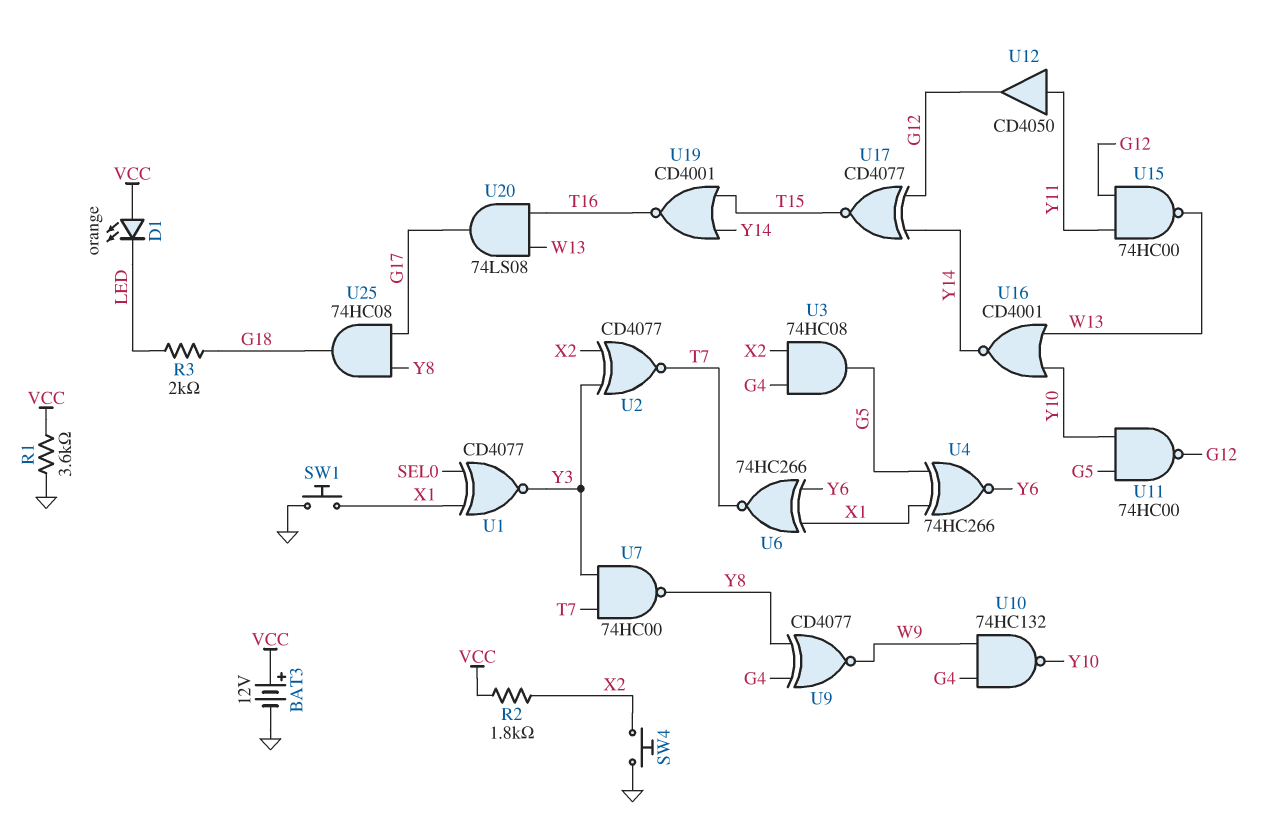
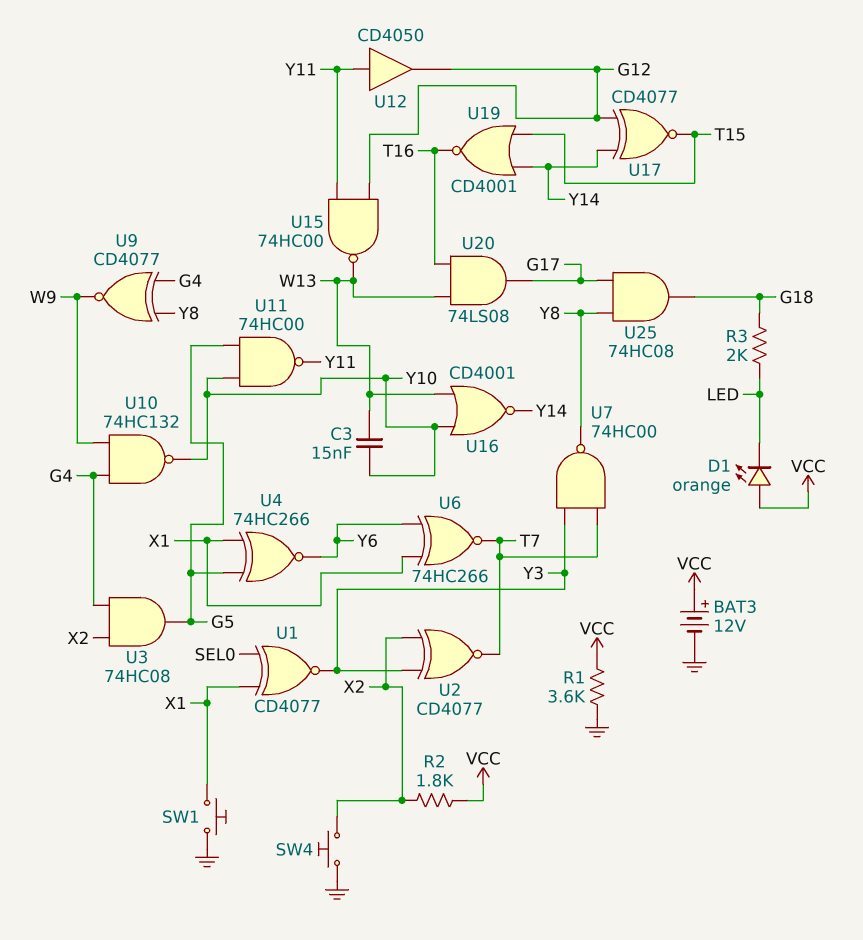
C3: none -> 15nF (W13, Y10)
U11: NAND 74HC00 (in G5, in Y10, out G12) -> NAND 74HC00 (in G5, in Y10, out Y11)

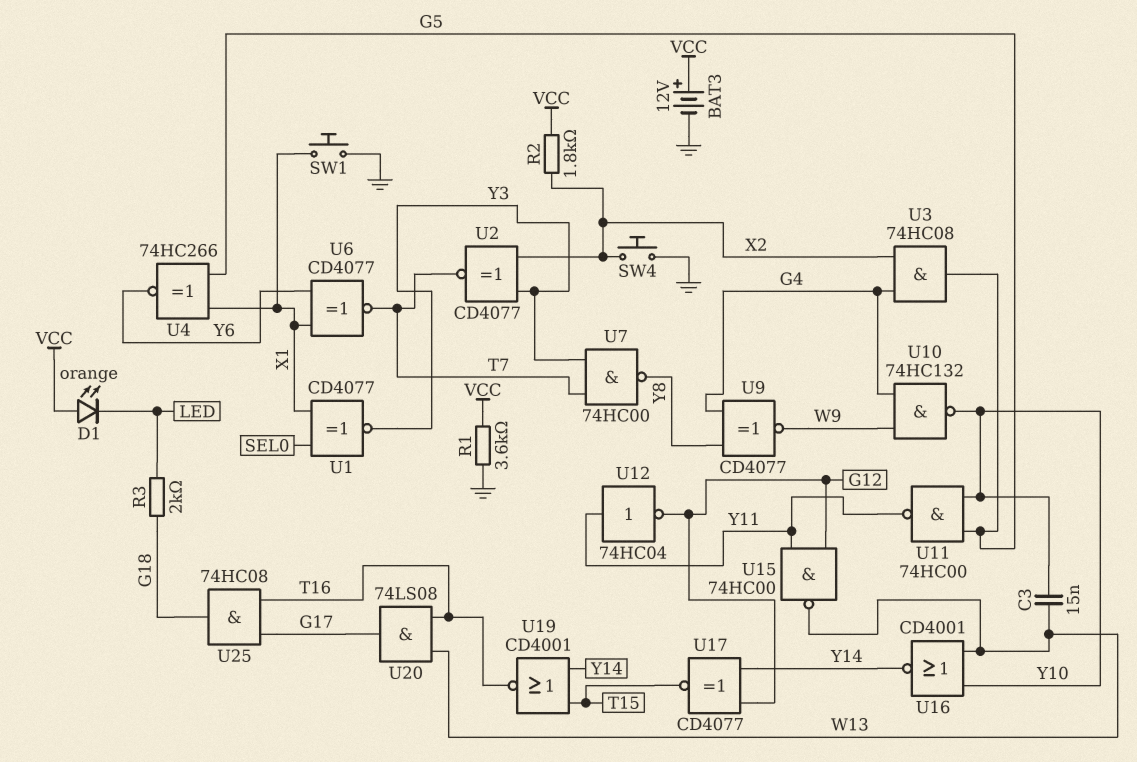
U6: XNOR 74HC266 (in X1, in Y6, out T7) -> XNOR CD4077 (in X1, in Y6, out T7)
U12: buffer CD4050 (in Y11, out G12) -> NOT 74HC04 (in Y11, out G12)
U25: AND 74HC08 (in G17, in Y8, out G18) -> AND 74HC08 (in G17, in T16, out G18)

